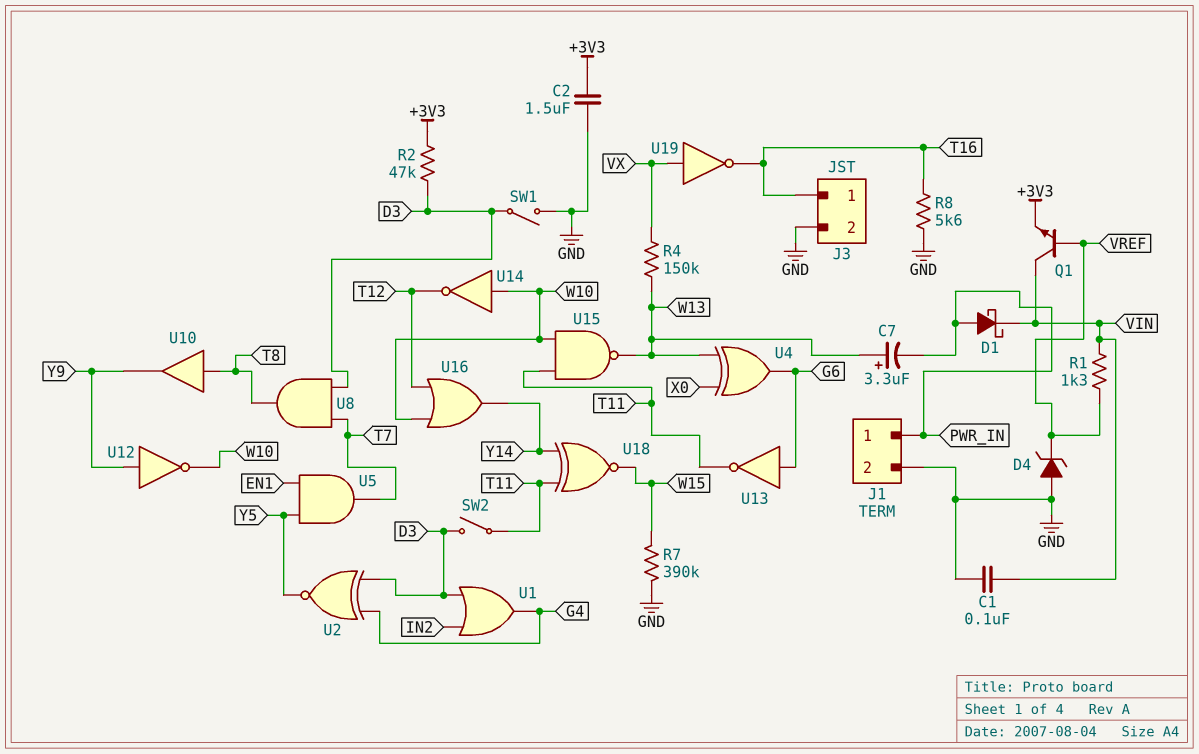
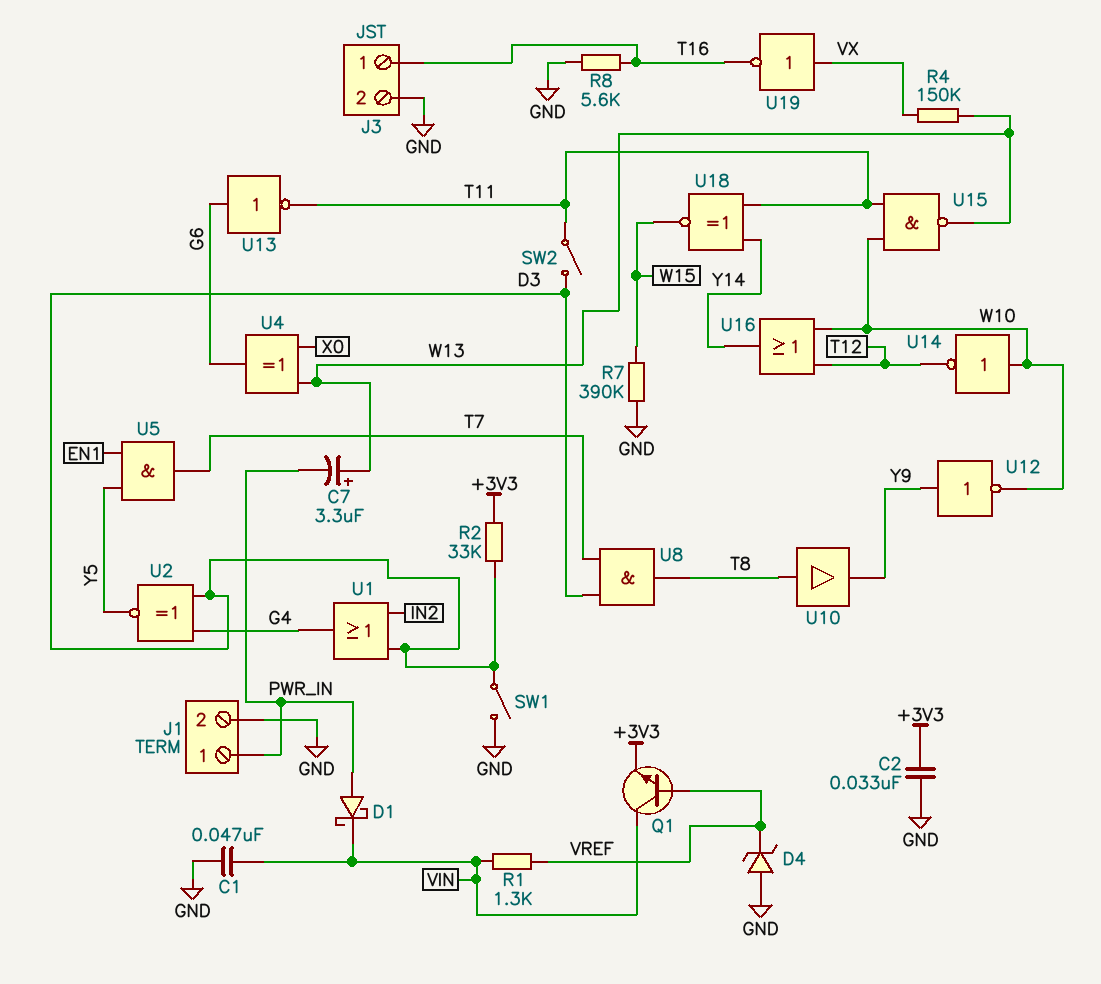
C1: 100nF (GND, VIN) -> 47nF (GND, VIN)
C2: 1.5uF (+3V3, GND) -> 33nF (+3V3, GND)
R2: 47k (+3V3, D3) -> 33k (+3V3, D3)

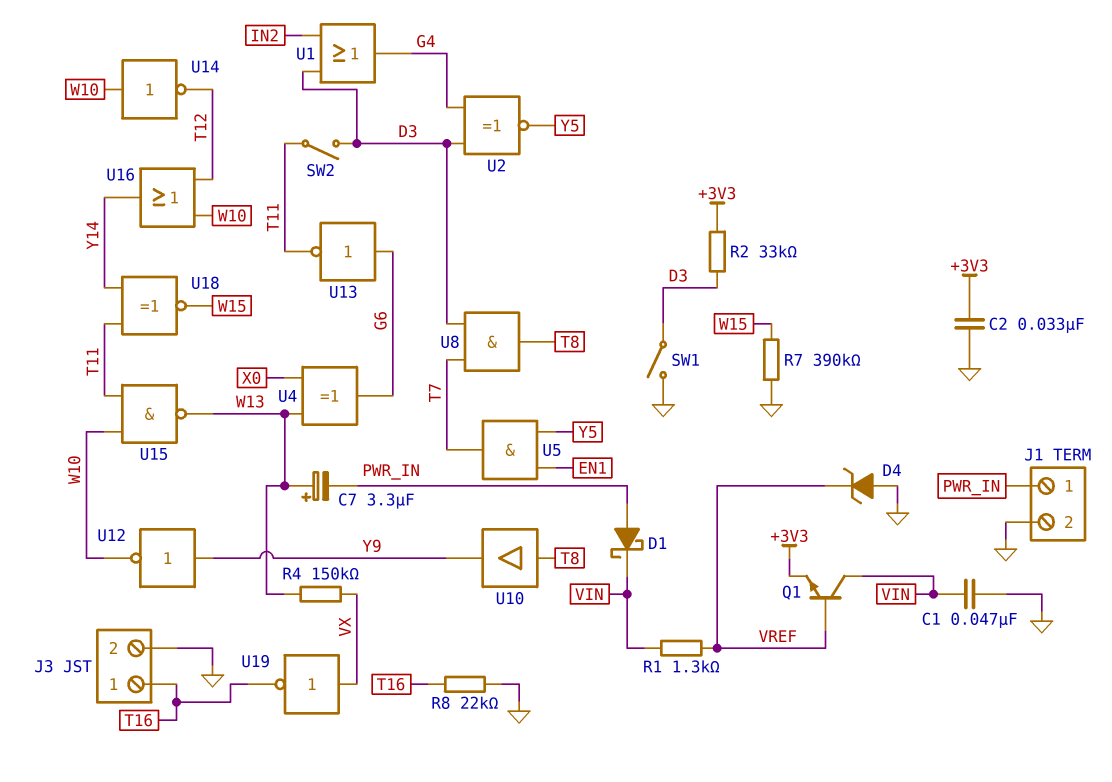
R8: 5.6k (GND, T16) -> 22k (GND, T16)

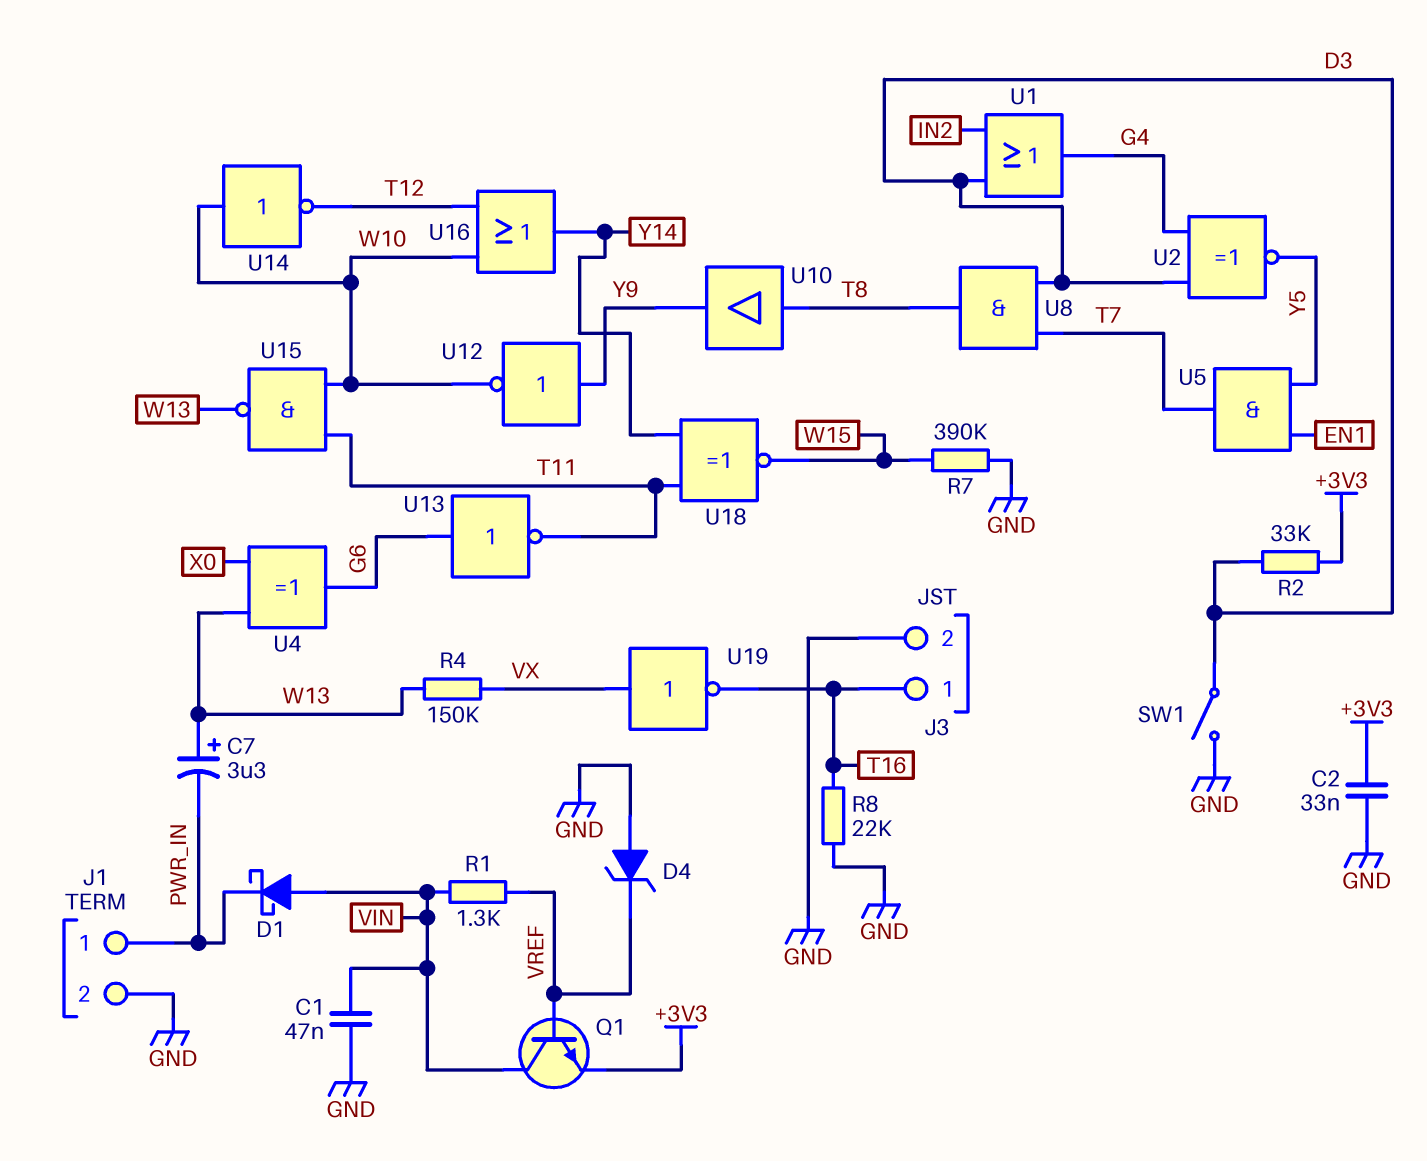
D1: schottky (A PWR_IN, K VIN) -> schottky (A VIN, K PWR_IN)
SW2: switch (D3, T11) -> none

